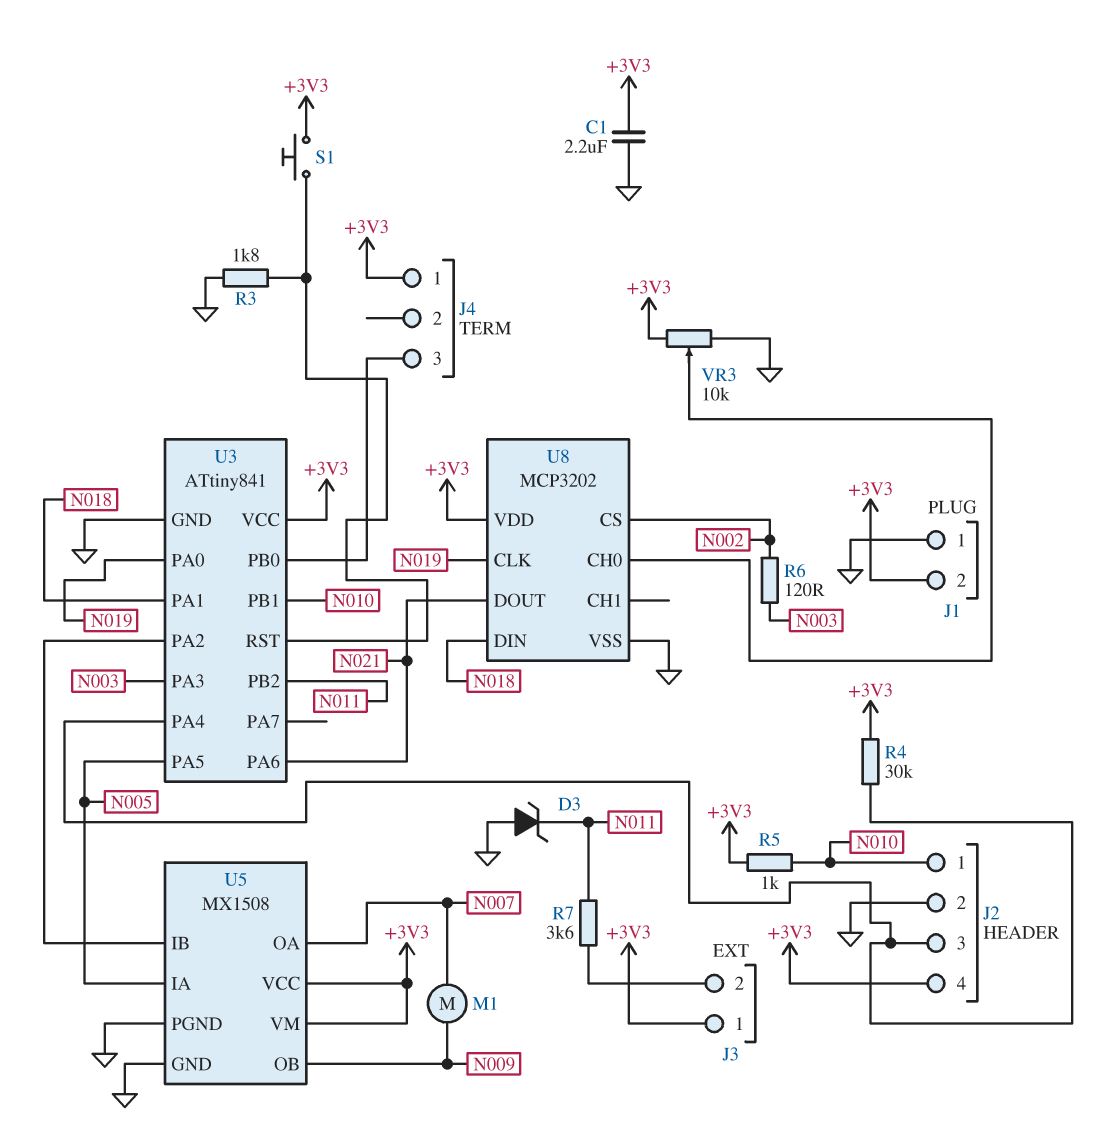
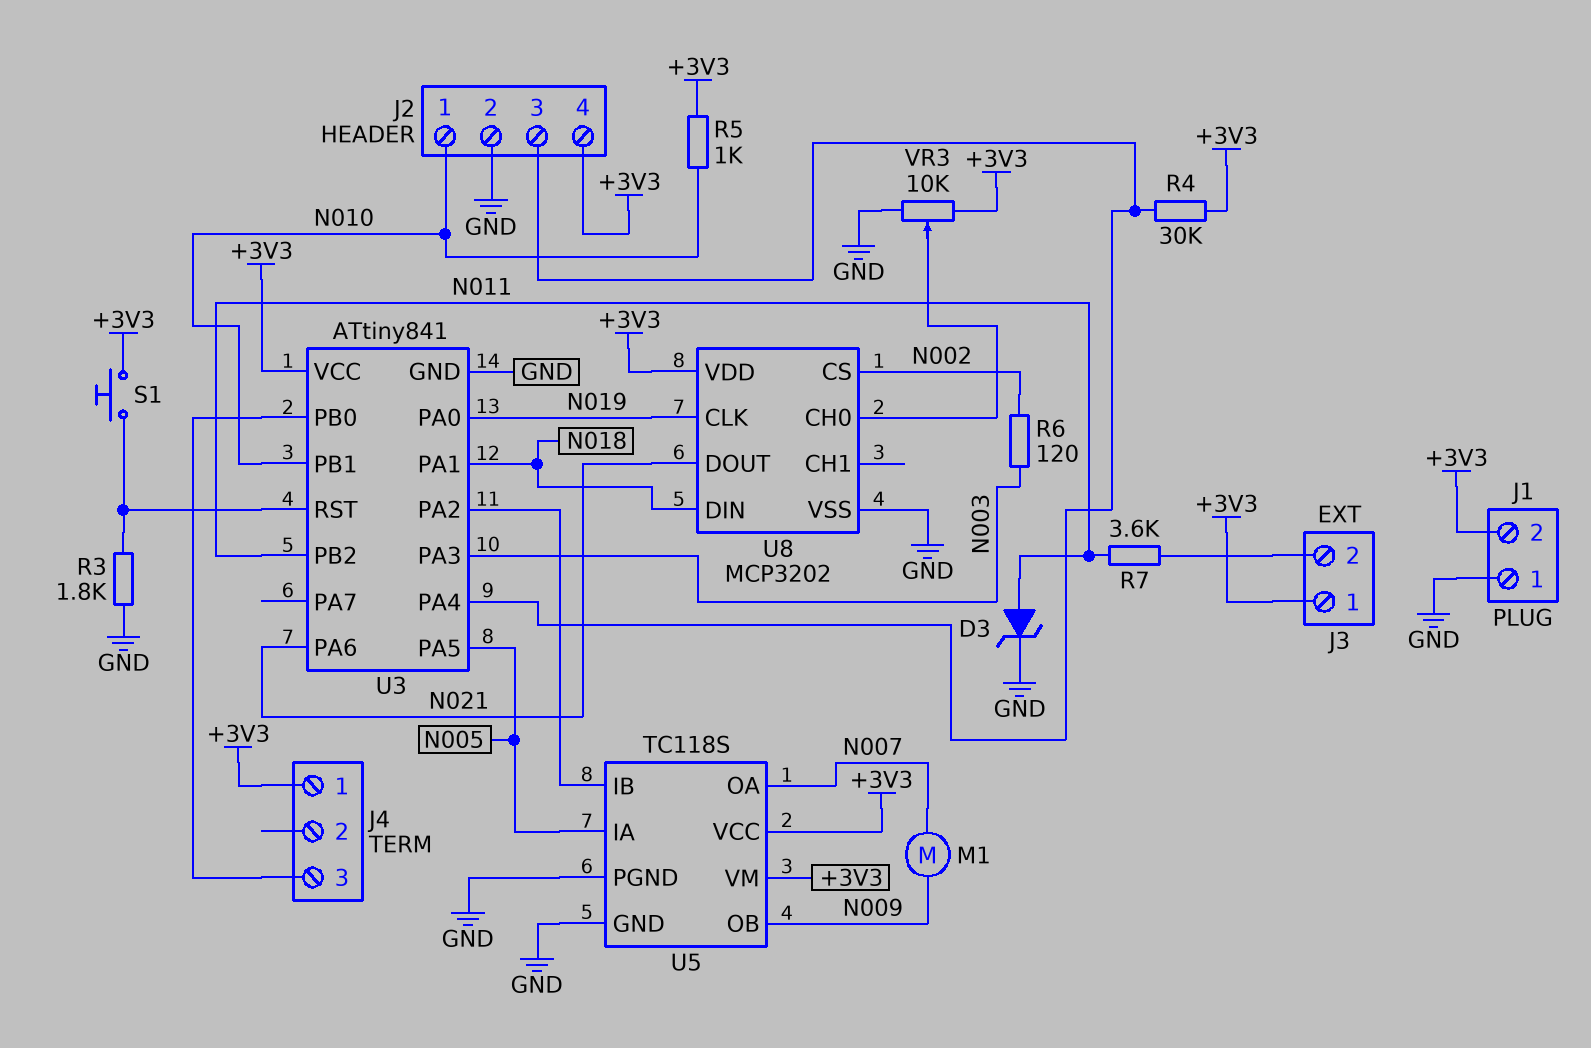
C1: 2.2uF (+3V3, GND) -> none
D3: zener (A GND, K N011) -> zener (A N011, K GND)
U5: MX1508 -> TC118S

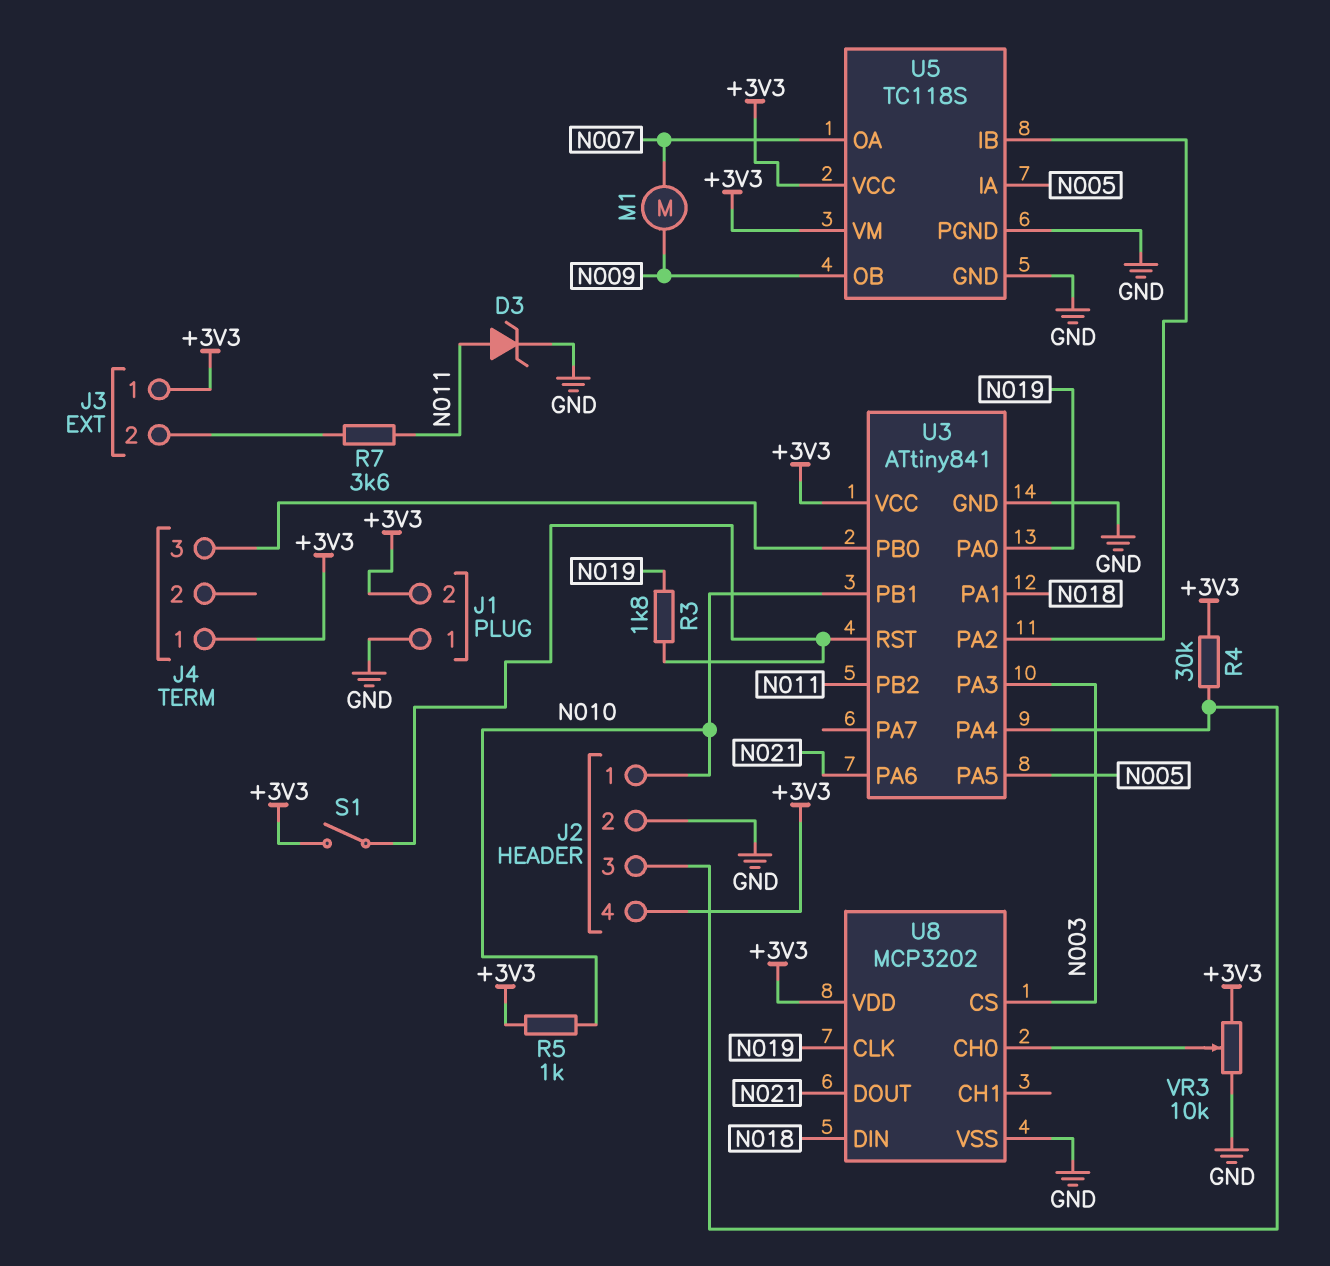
R3: 1.8k (GND, U3/RST) -> 1.8k (N019, U3/RST)
R6: 120 (N002, N003) -> none
S1: button (+3V3, U3/RST) -> switch (+3V3, U3/RST)
U8 pin CS: N002 -> N003

